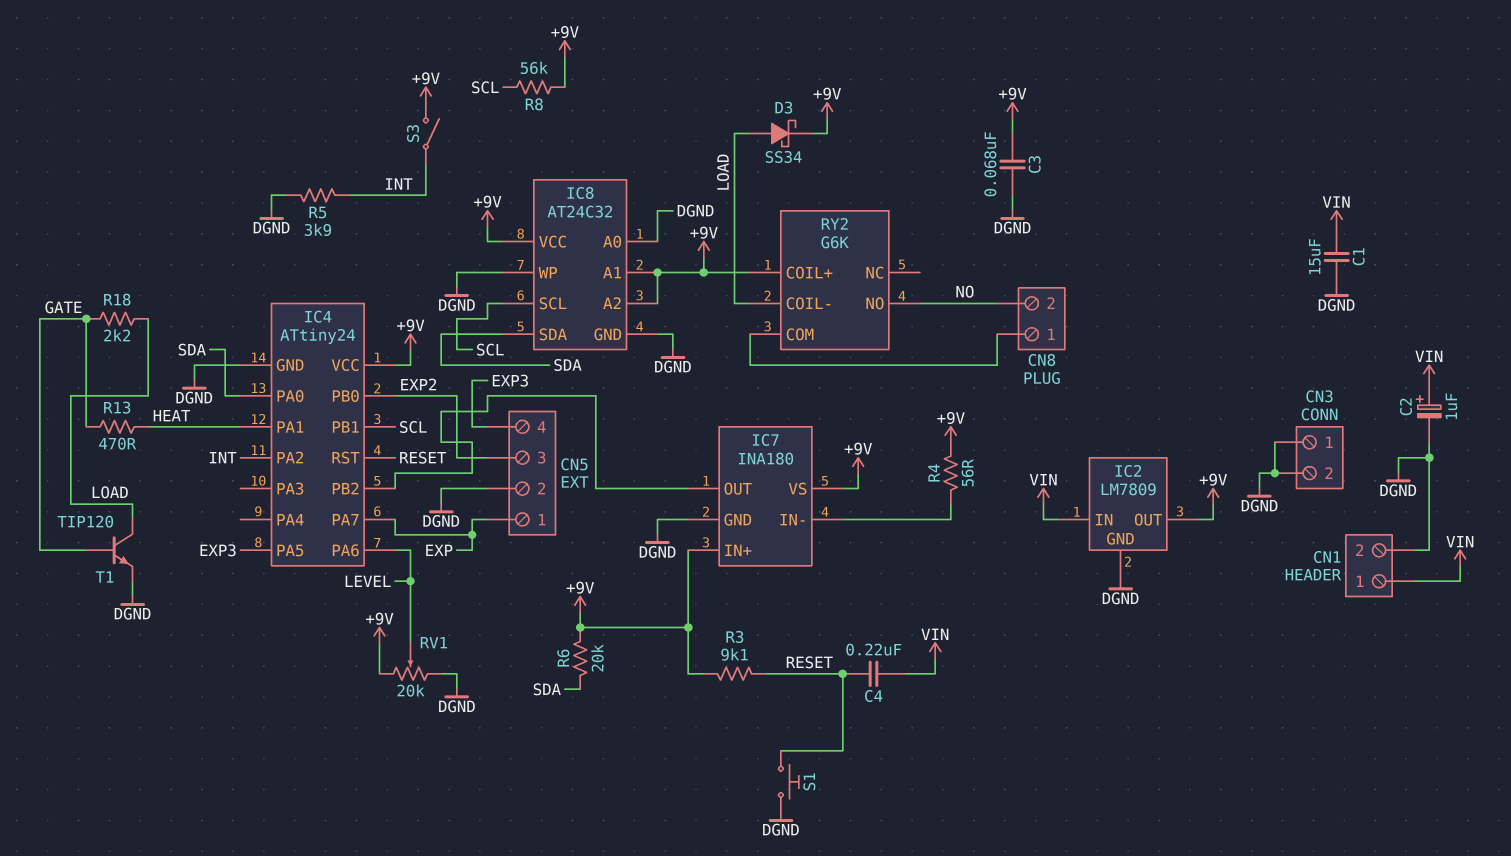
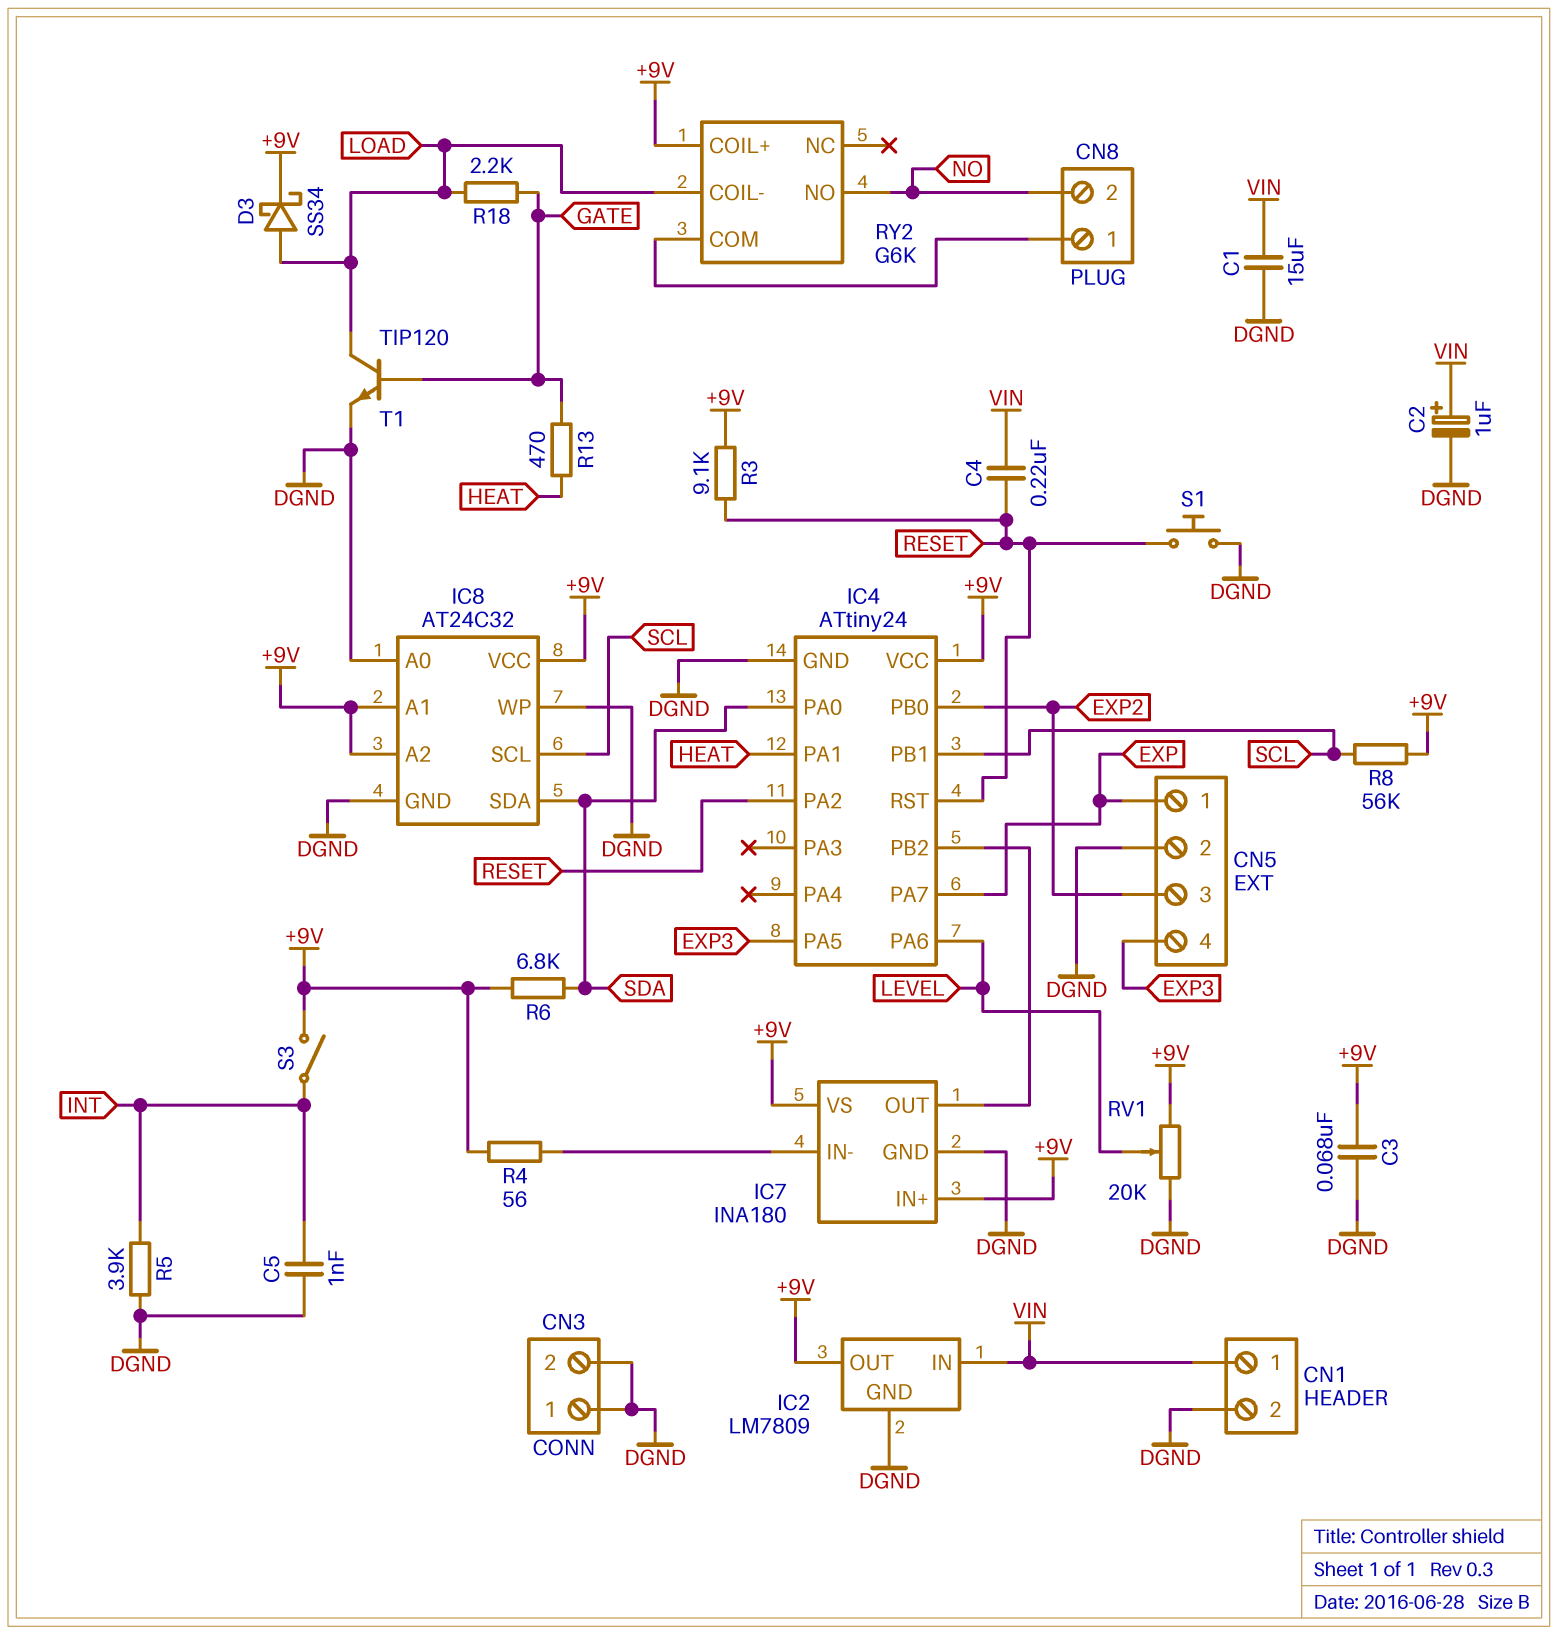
C5: none -> 1nF (DGND, INT)
IC4 pin PA2: INT -> RESET
R6: 20k (+9V, SDA) -> 6.8k (+9V, SDA)

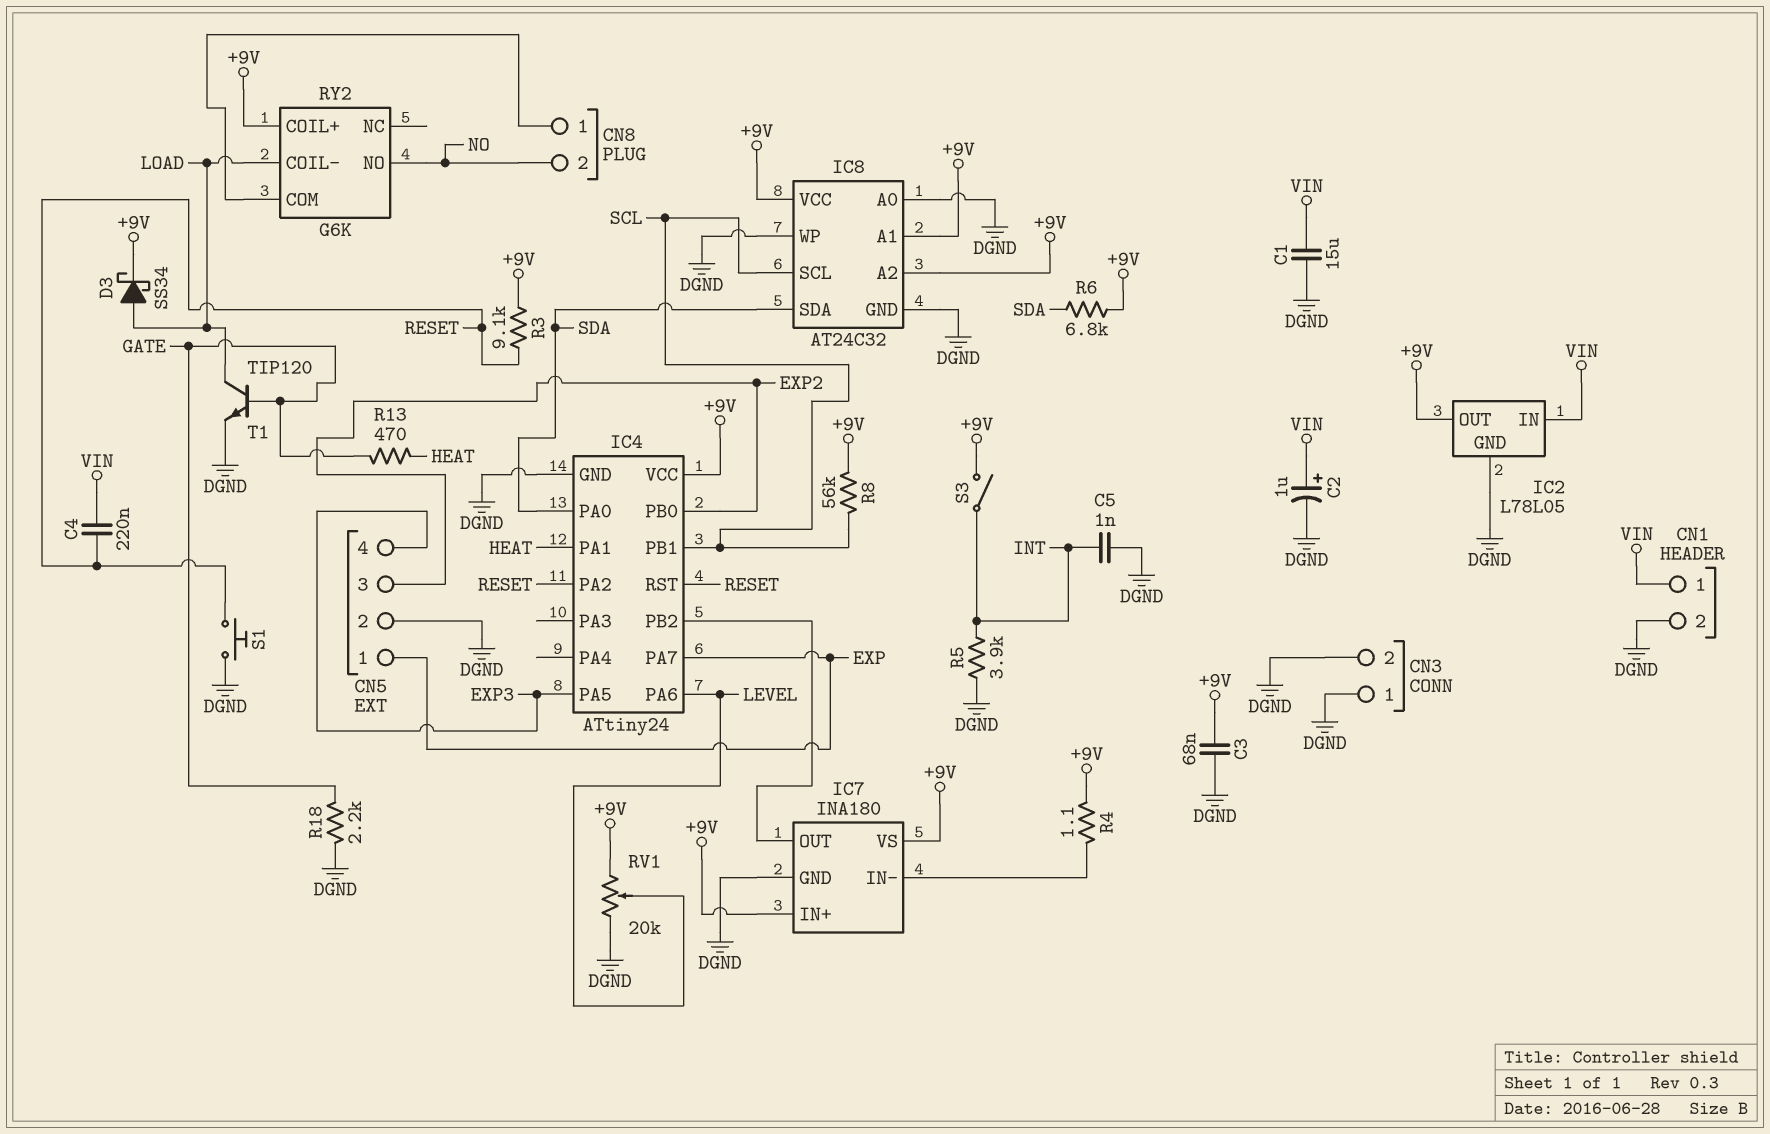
IC2: LM7809 -> L78L05
R4: 56 (+9V, IC7/IN-) -> 1.1 (+9V, IC7/IN-)
R18: 2.2k (GATE, LOAD) -> 2.2k (DGND, GATE)

